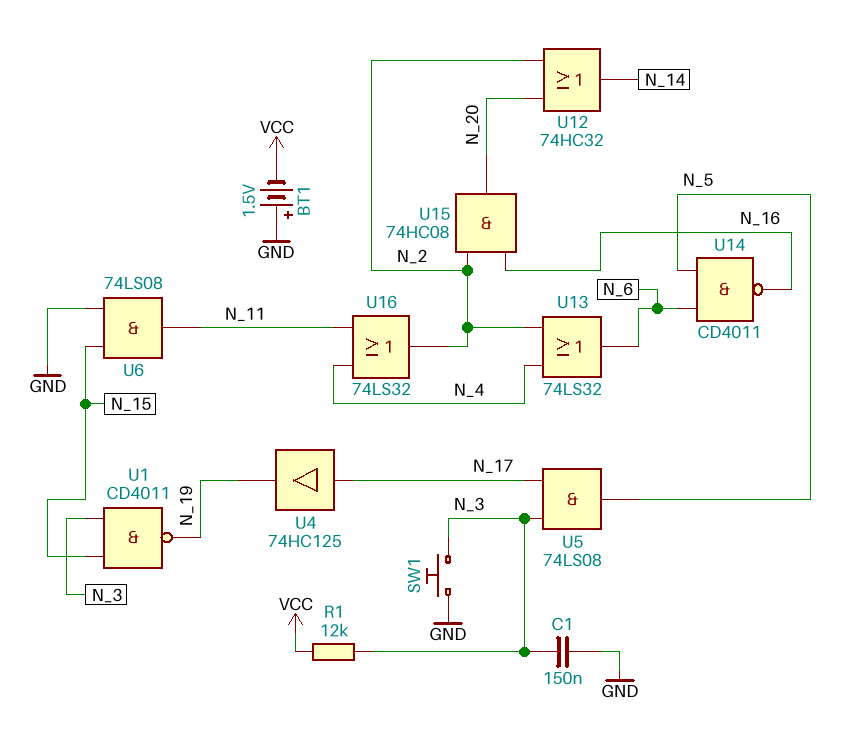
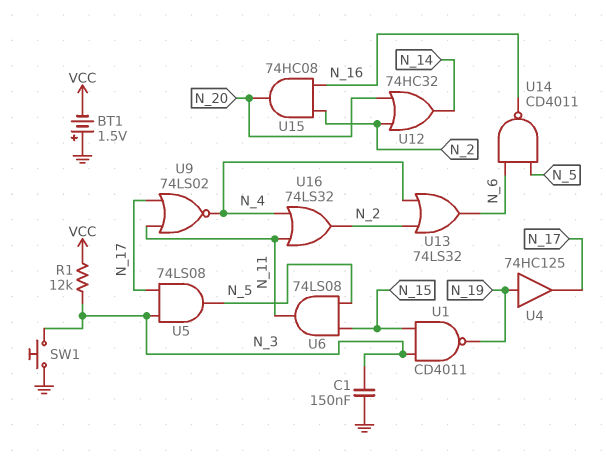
U4: buffer 74HC125 (in N_17, out N_19) -> buffer 74HC125 (in N_19, out N_17)
U6: AND 74LS08 (in GND, in N_15, out N_11) -> AND 74LS08 (in N_5, in N_15, out N_11)
U9: none -> NOR 74LS02 (in N_11, in N_17, out N_4)

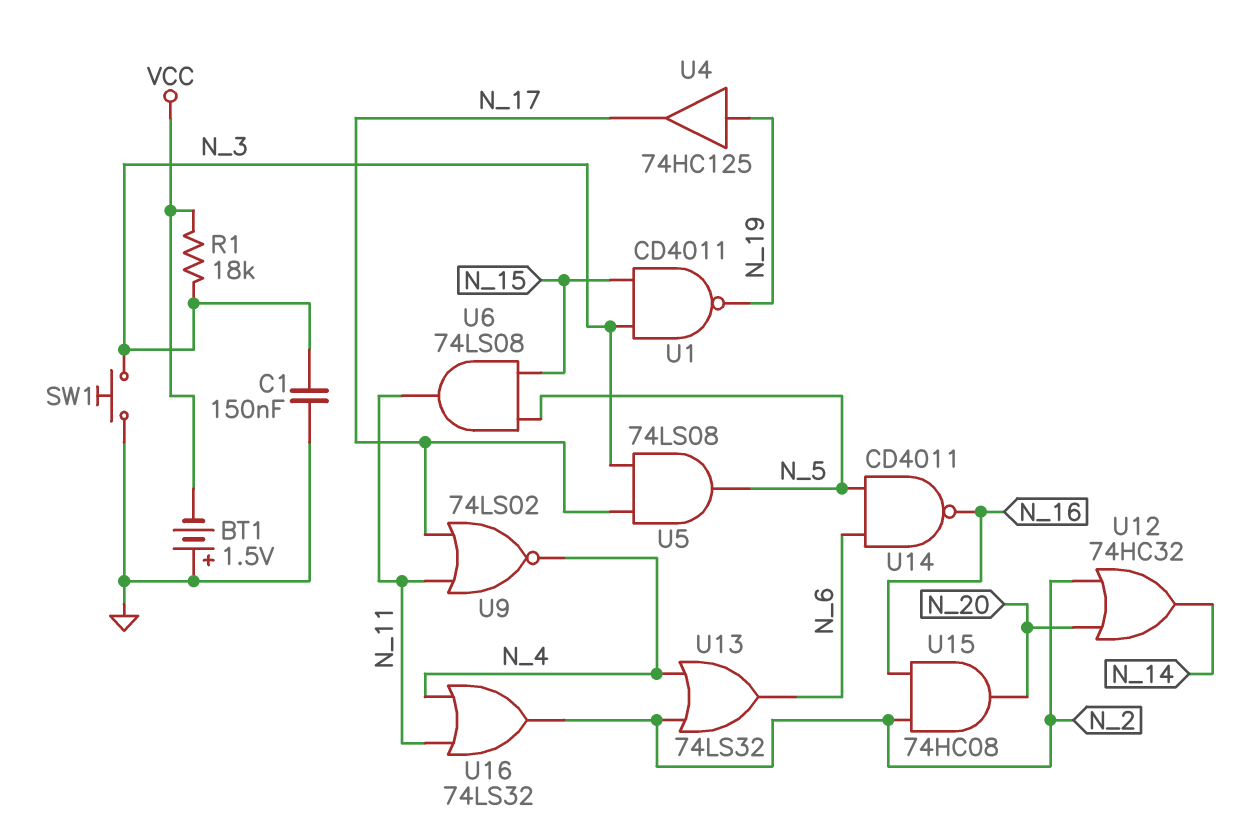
R1: 12k (N_3, VCC) -> 18k (N_3, VCC)

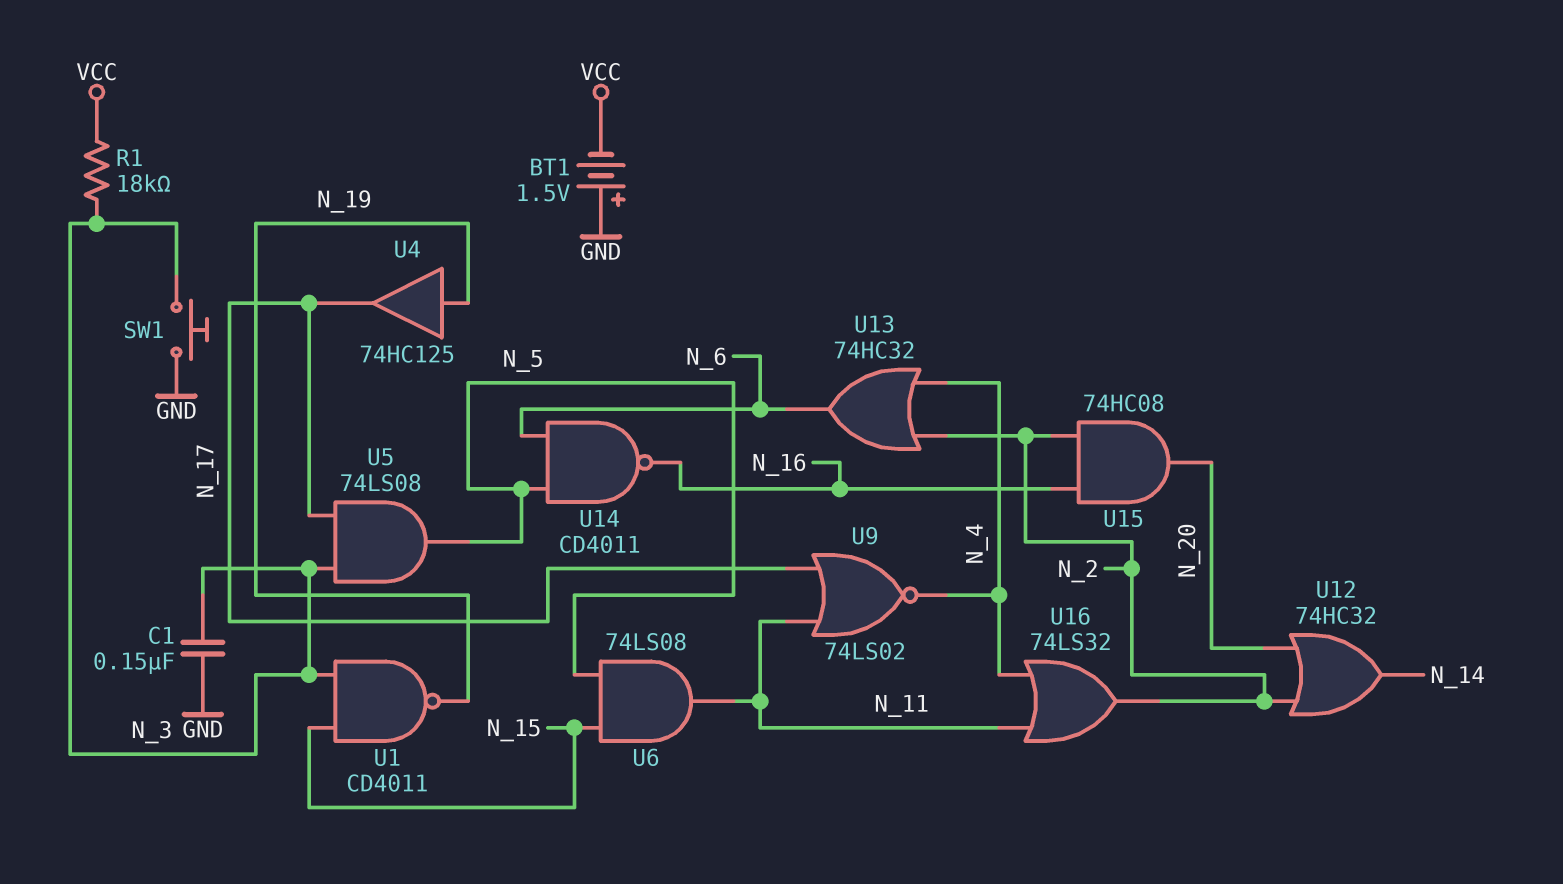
U13: OR 74LS32 (in N_2, in N_4, out N_6) -> OR 74HC32 (in N_2, in N_4, out N_6)

